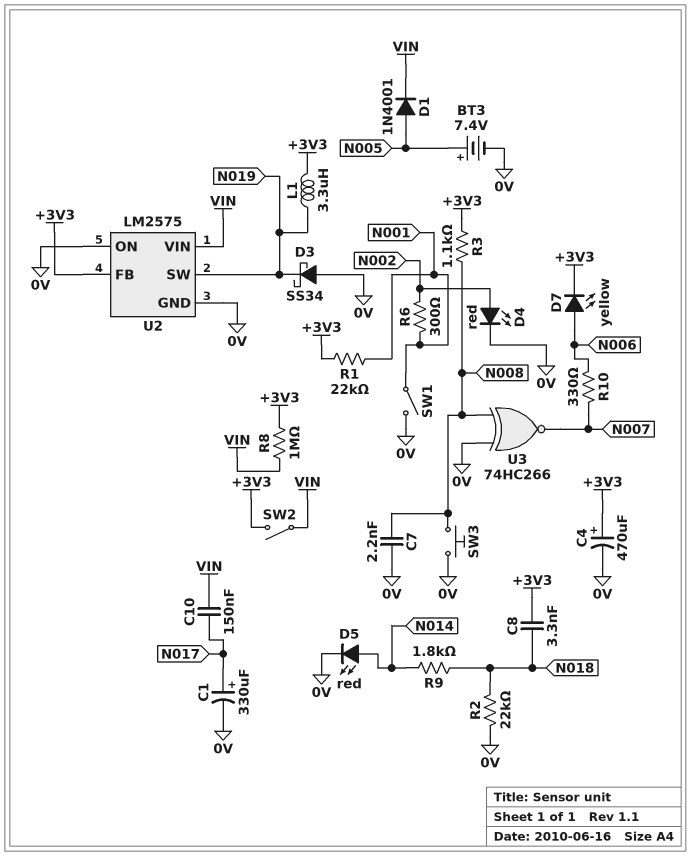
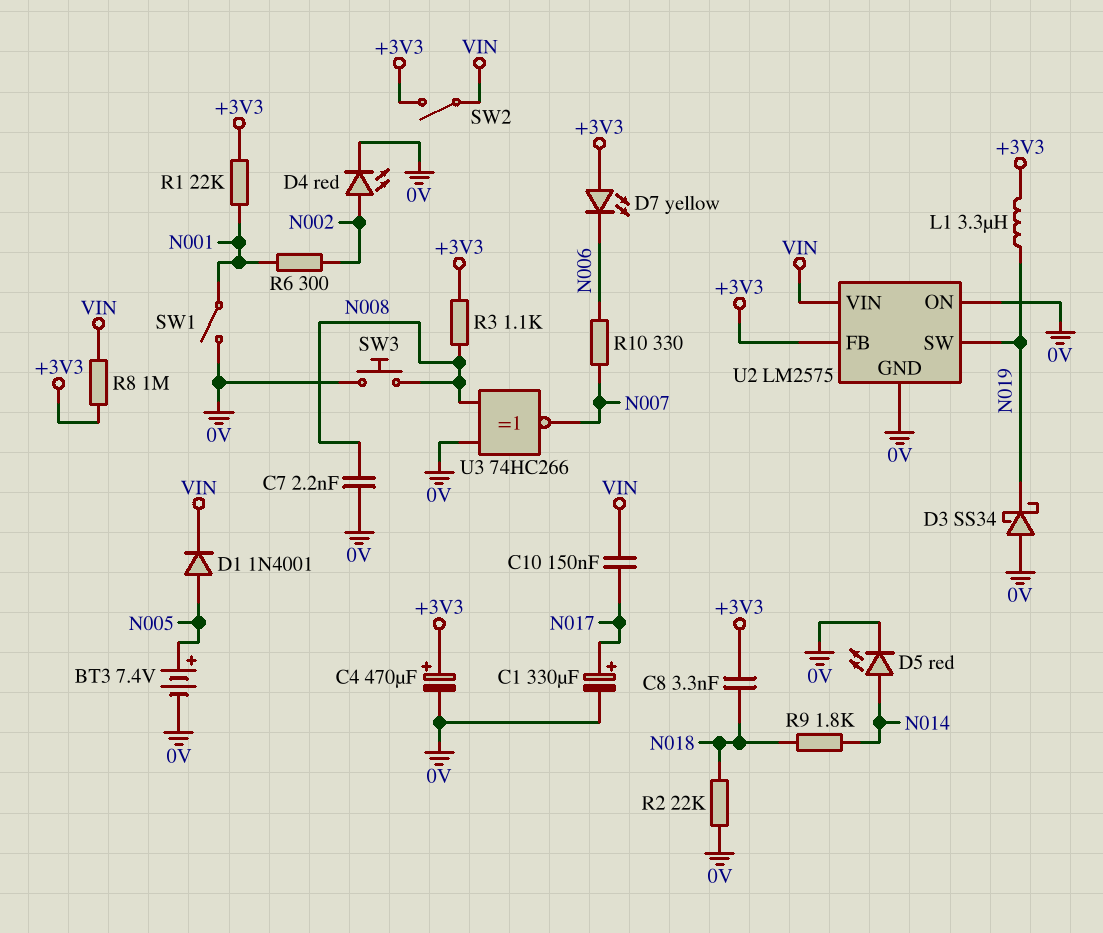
D7: LED yellow (A N006, K +3V3) -> LED yellow (A +3V3, K N006)

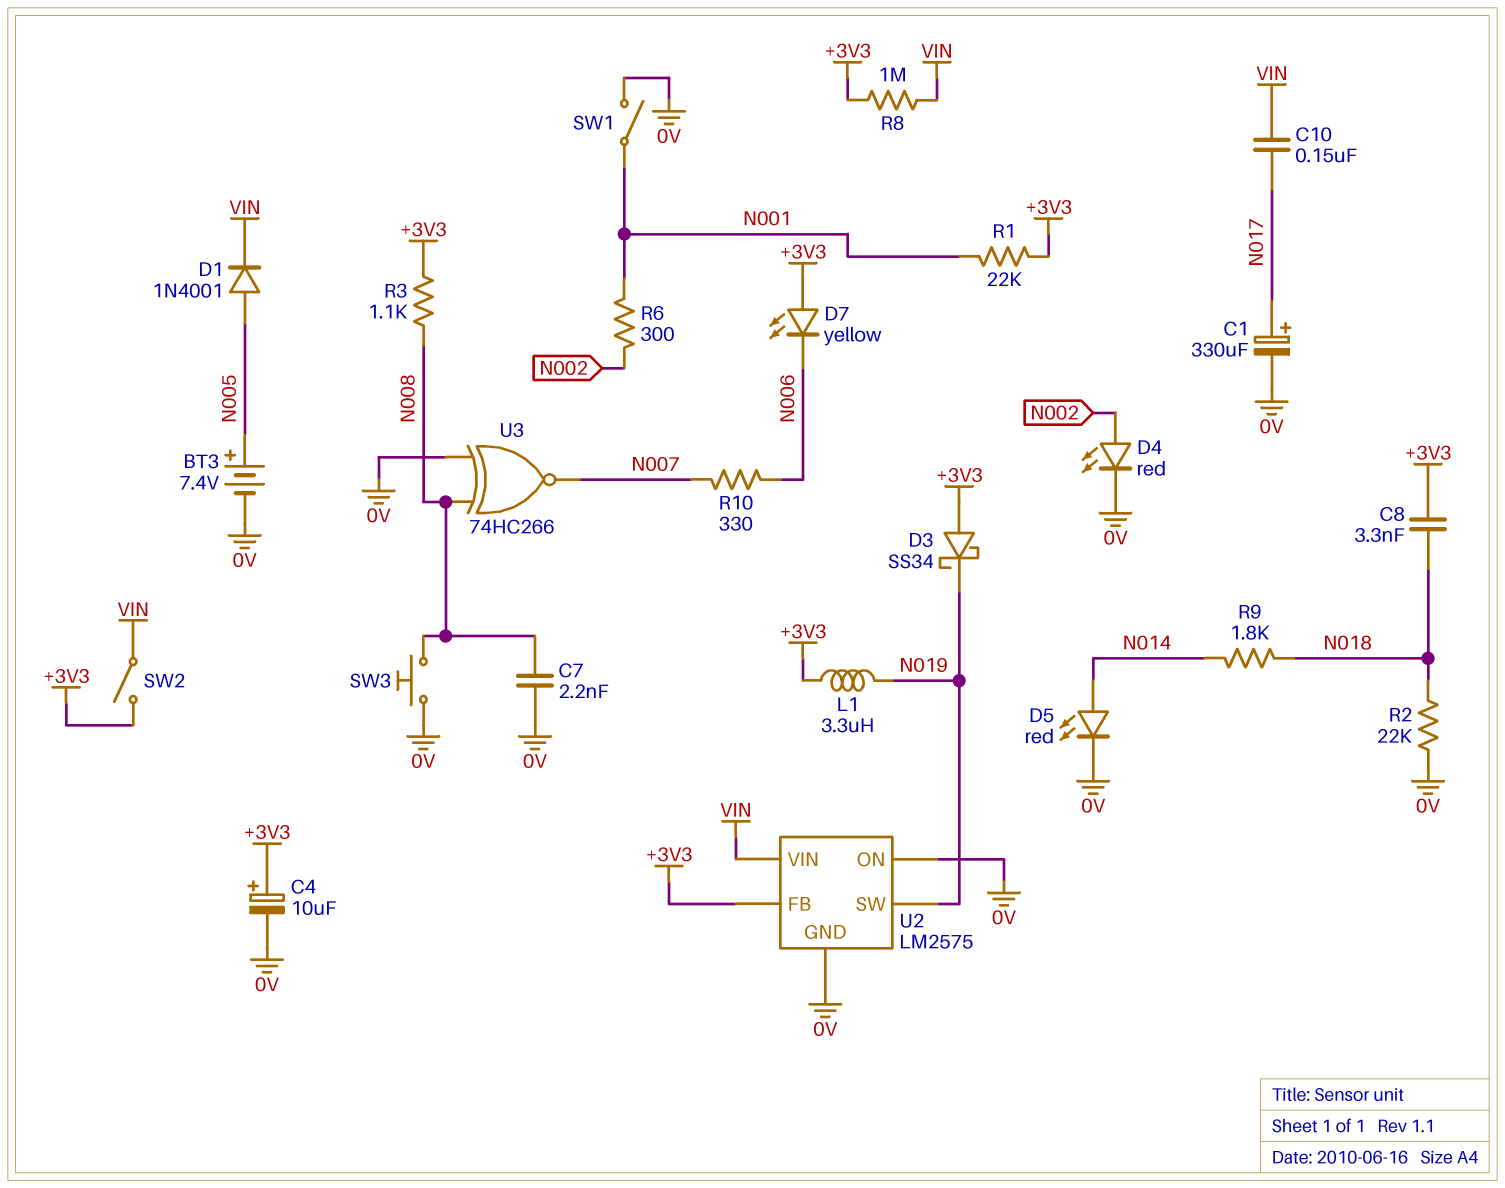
C4: 470uF (plus +3V3, minus 0V) -> 10uF (plus +3V3, minus 0V)
D3: schottky SS34 (A 0V, K N019) -> schottky SS34 (A +3V3, K N019)

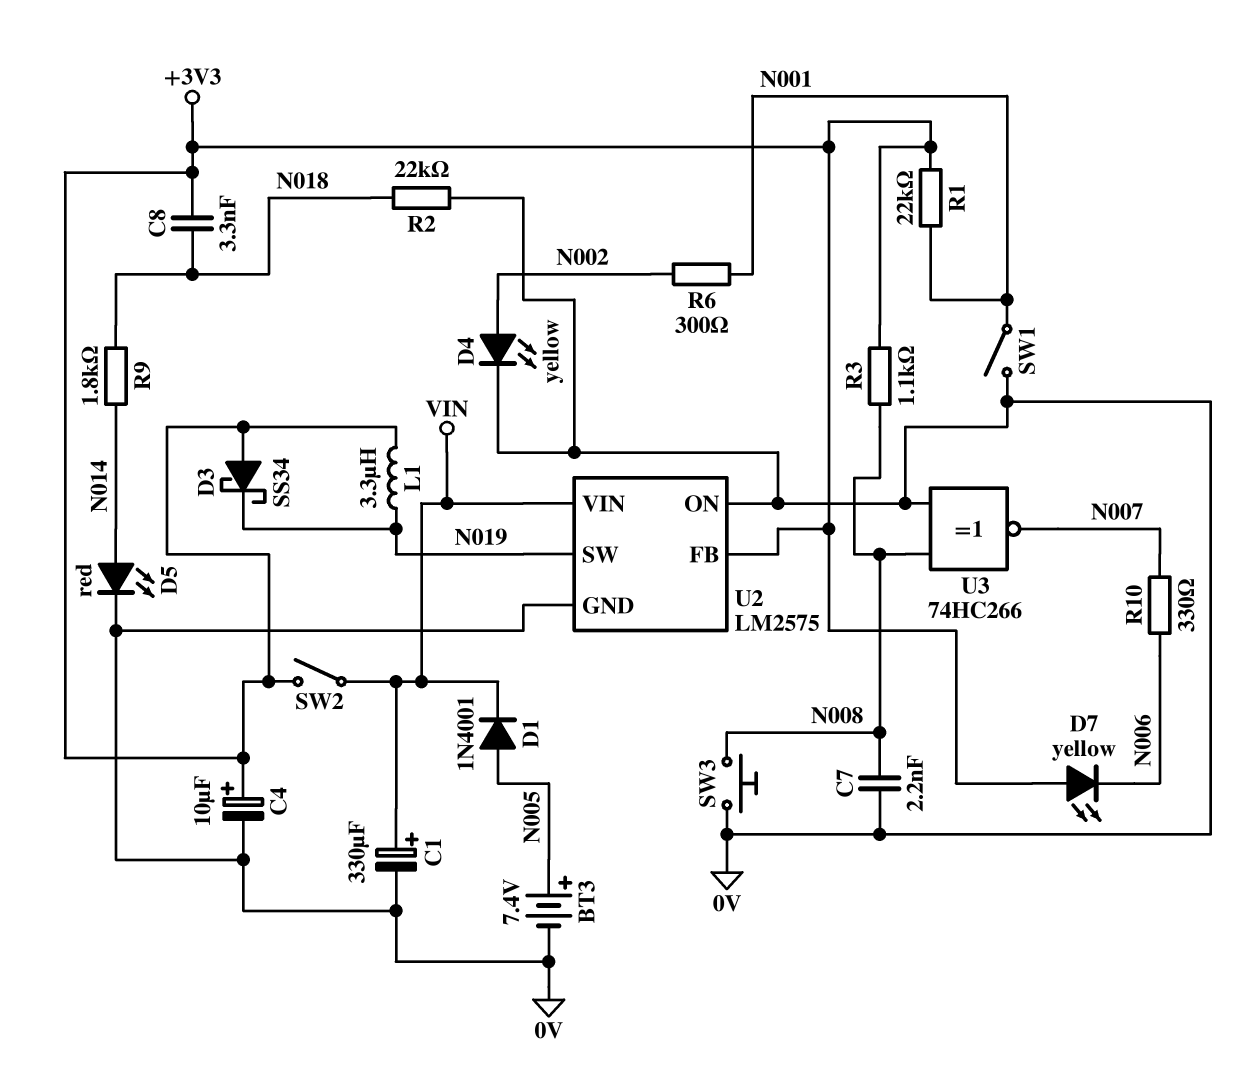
C1: 330uF (plus N017, minus 0V) -> 330uF (plus VIN, minus 0V)
C10: 150nF (N017, VIN) -> none
D4: LED red (A N002, K 0V) -> LED yellow (A N002, K 0V)
R8: 1M (+3V3, VIN) -> none

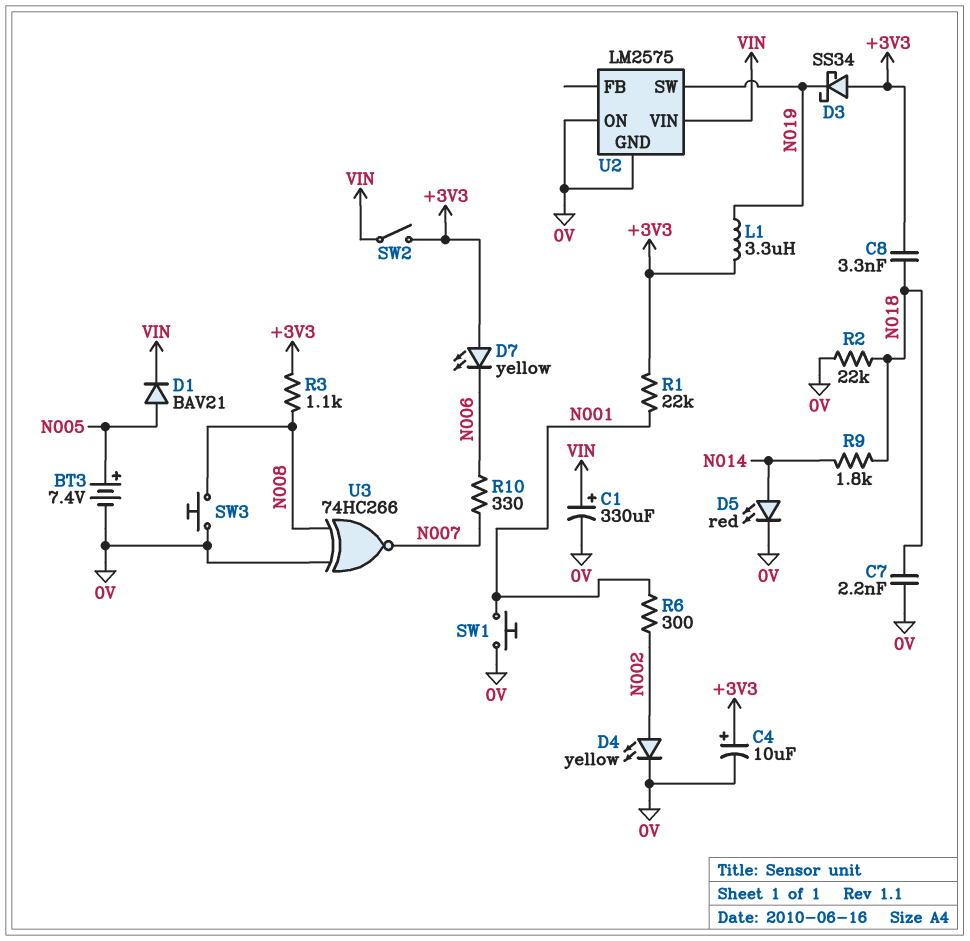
C7: 2.2nF (0V, N008) -> 2.2nF (0V, N018)
D1: diode 1N4001 (A N005, K VIN) -> diode BAV21 (A N005, K VIN)
SW1: switch (0V, N001) -> button (0V, N001)
U2 pin FB: +3V3 -> none

